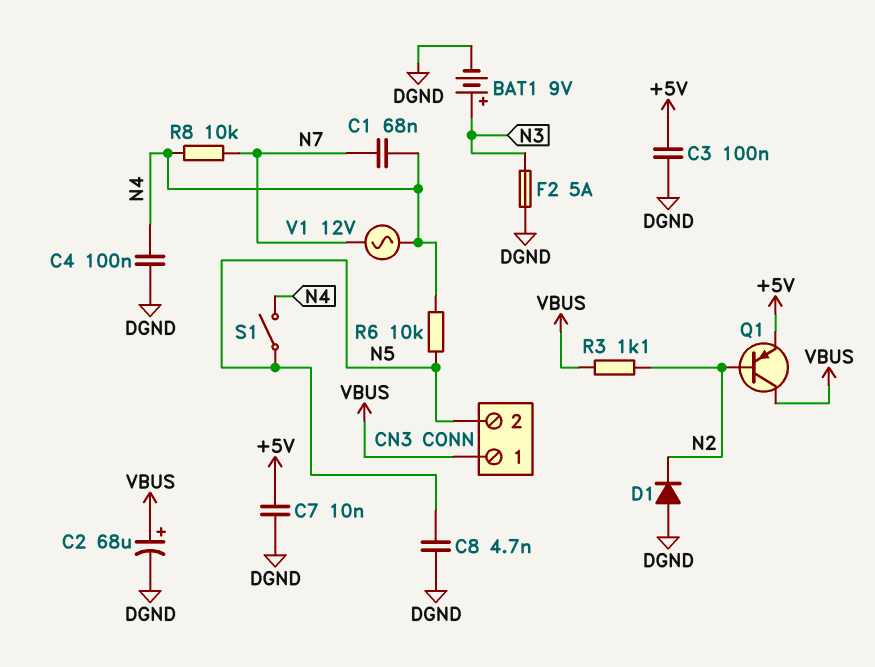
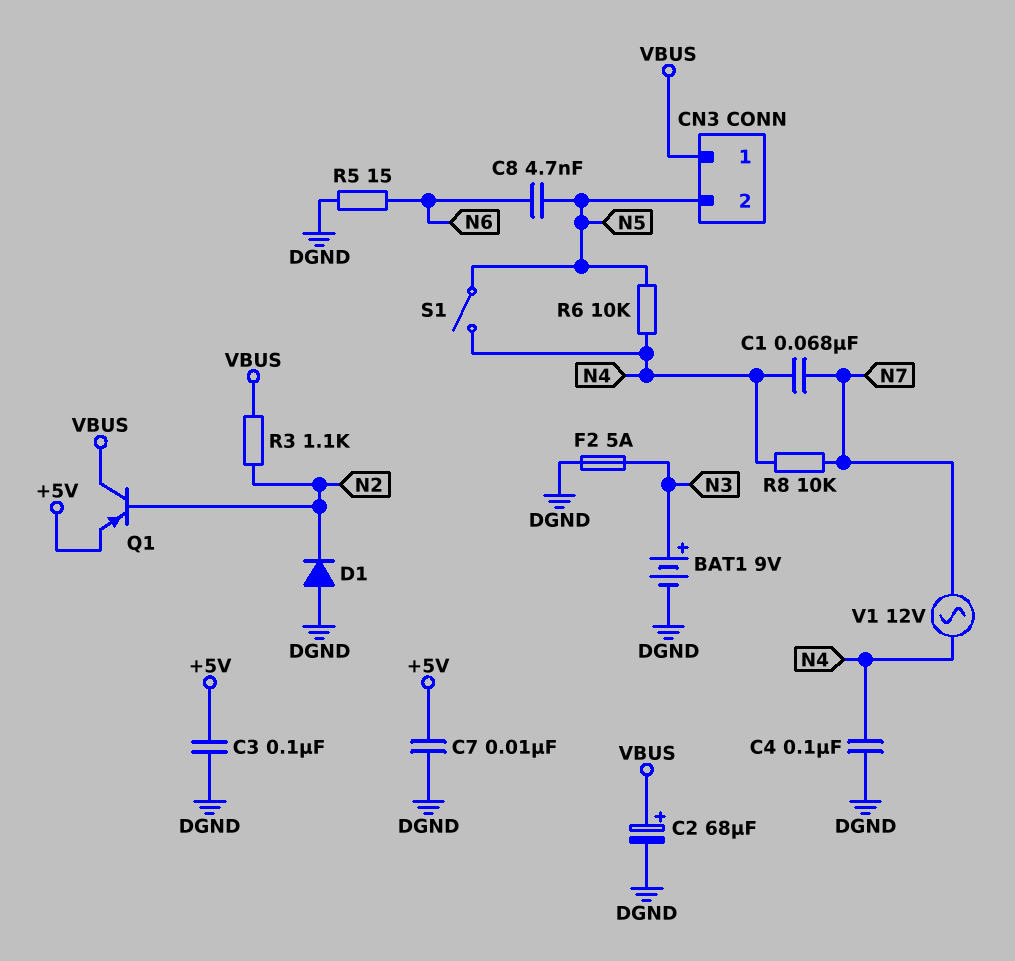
C8: 4.7nF (DGND, N5) -> 4.7nF (N5, N6)
R5: none -> 15 (DGND, N6)

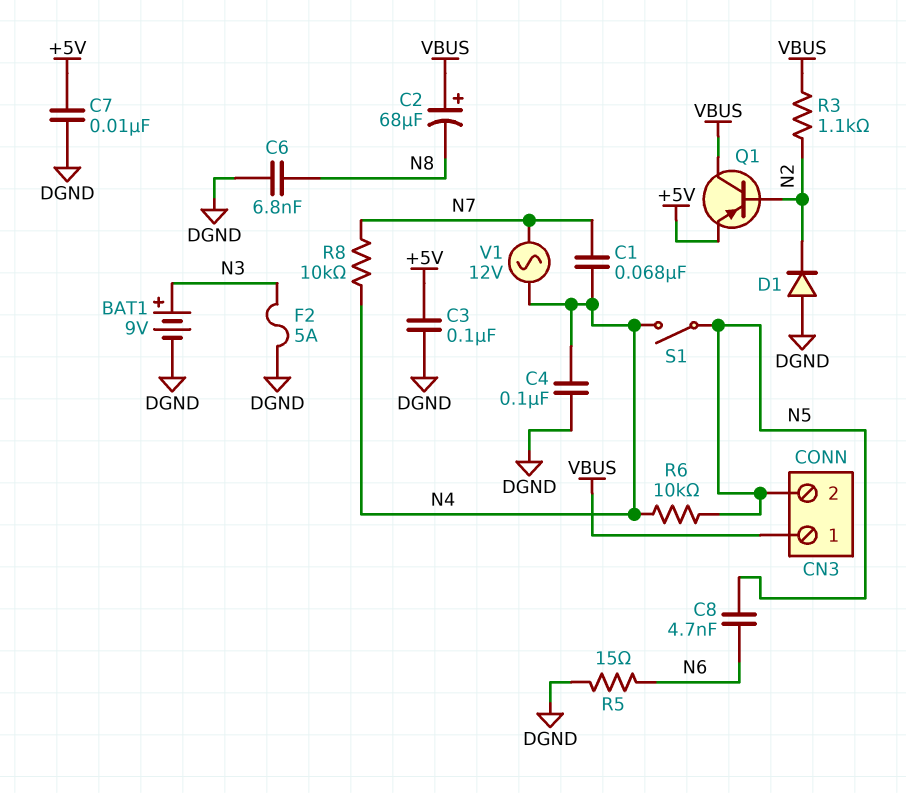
C2: 68uF (plus VBUS, minus DGND) -> 68uF (plus VBUS, minus N8)
C6: none -> 6.8nF (DGND, N8)

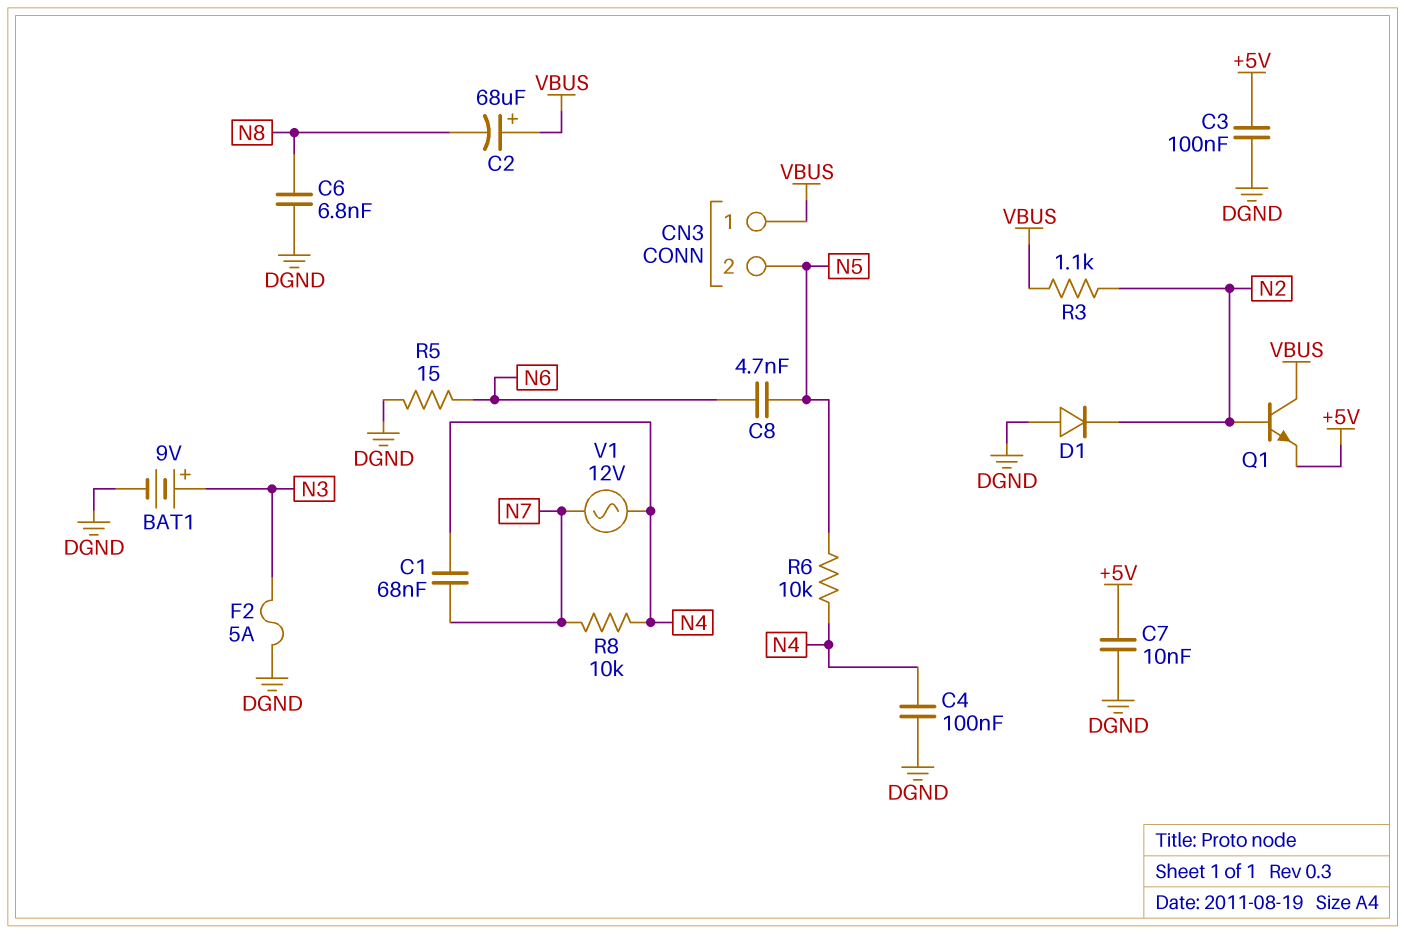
Q1: PNP (B N2, C VBUS, E +5V) -> NPN (B N2, C VBUS, E +5V)
S1: switch (N4, N5) -> none

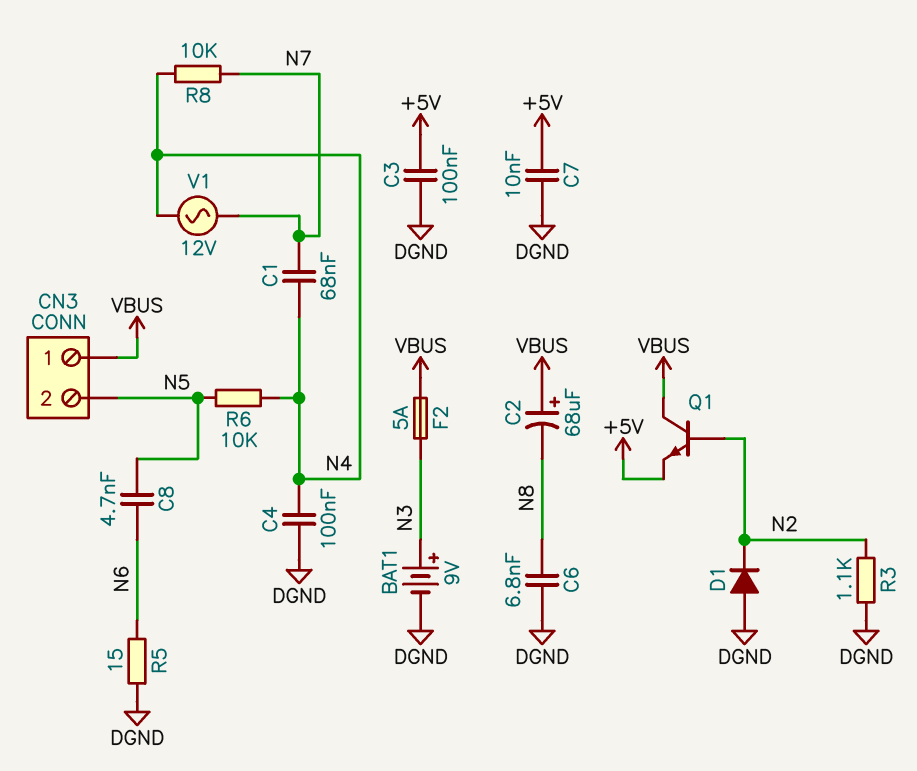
F2: 5A (DGND, N3) -> 5A (N3, VBUS)
R3: 1.1k (N2, VBUS) -> 1.1k (DGND, N2)

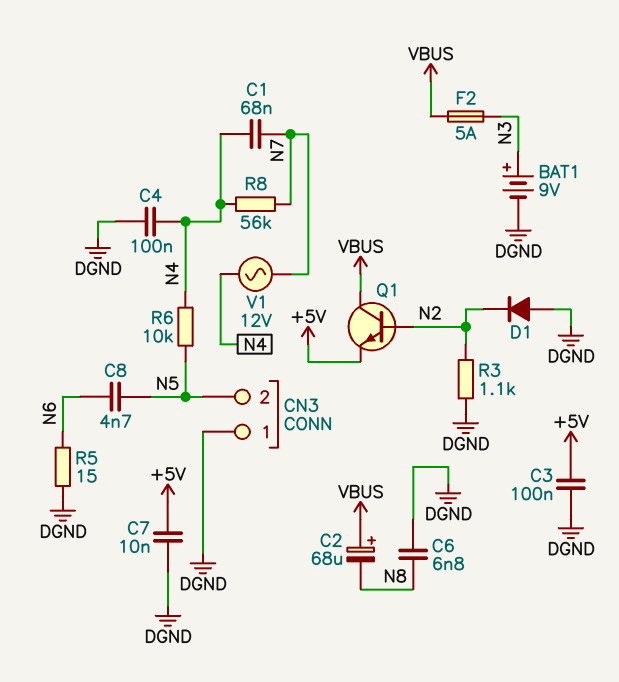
CN3 pin 1: VBUS -> DGND
R8: 10k (N4, N7) -> 56k (N4, N7)

